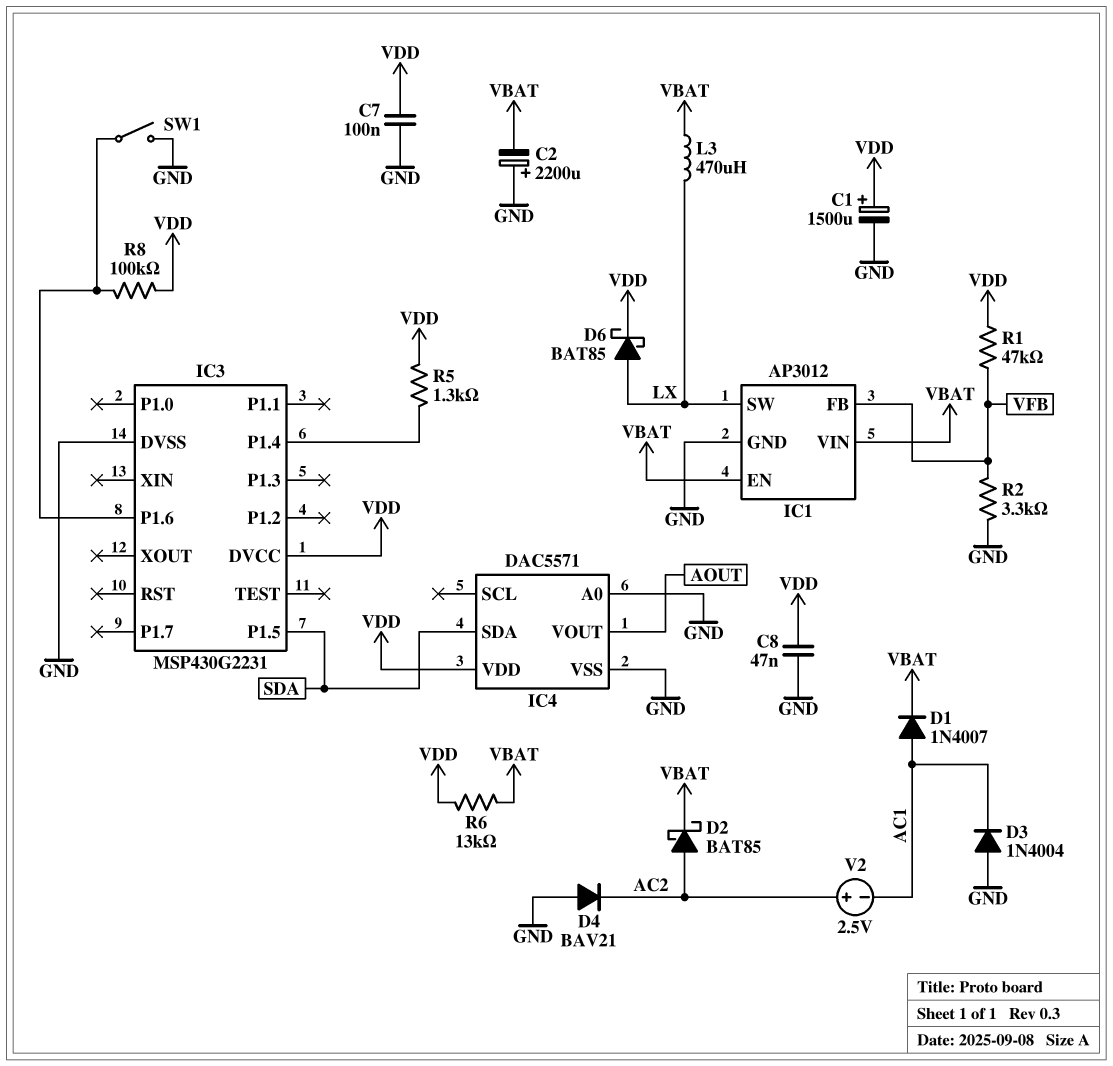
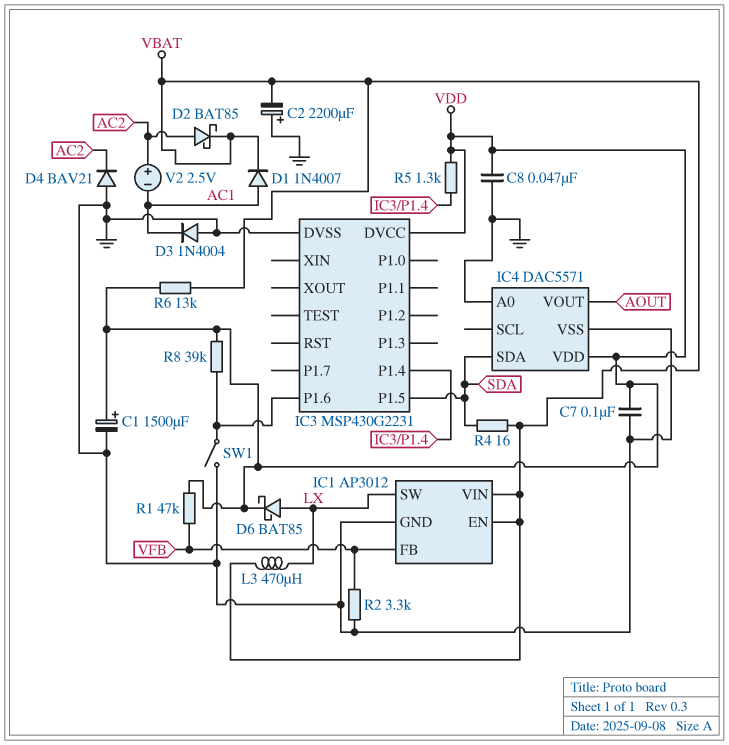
R4: none -> 16 (SDA, VBAT)
R8: 100k (IC3/P1.6, VDD) -> 39k (IC3/P1.6, VDD)

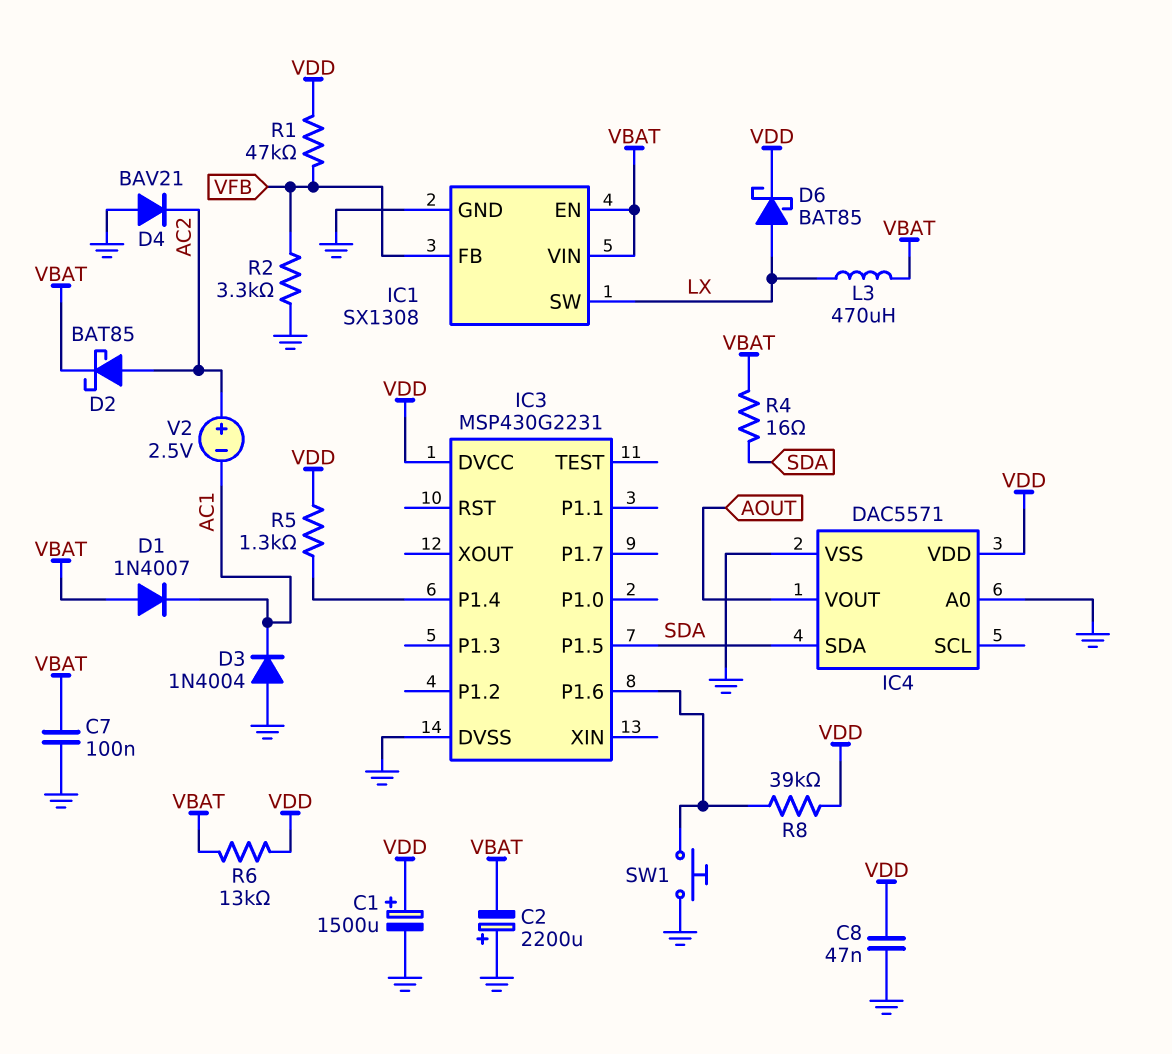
C7: 100nF (GND, VDD) -> 100nF (GND, VBAT)
D1: diode 1N4007 (A AC1, K VBAT) -> diode 1N4007 (A VBAT, K AC1)
IC1: AP3012 -> SX1308
SW1: switch (GND, IC3/P1.6) -> button (GND, IC3/P1.6)

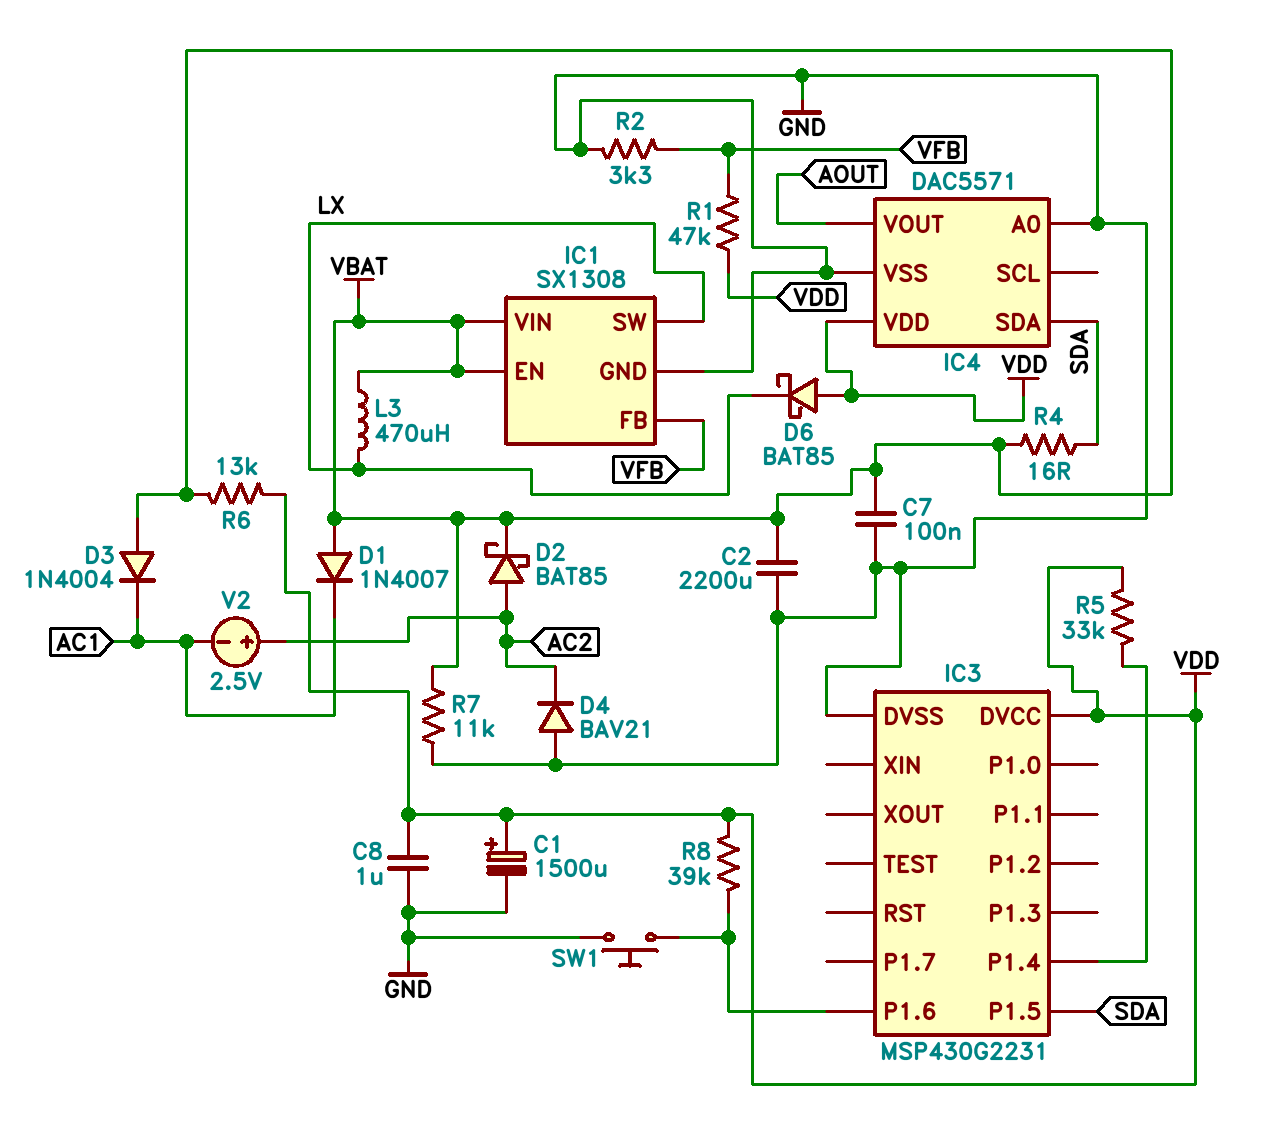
C2: 2200uF (plus GND, minus VBAT) -> 2200uF (GND, VBAT)
C8: 47nF (GND, VDD) -> 1uF (GND, VDD)
D3: diode 1N4004 (A GND, K AC1) -> diode 1N4004 (A VBAT, K AC1)
D6: schottky BAT85 (A LX, K VDD) -> schottky BAT85 (A VDD, K LX)
R5: 1.3k (IC3/P1.4, VDD) -> 33k (IC3/P1.4, VDD)
R7: none -> 11k (GND, VBAT)

